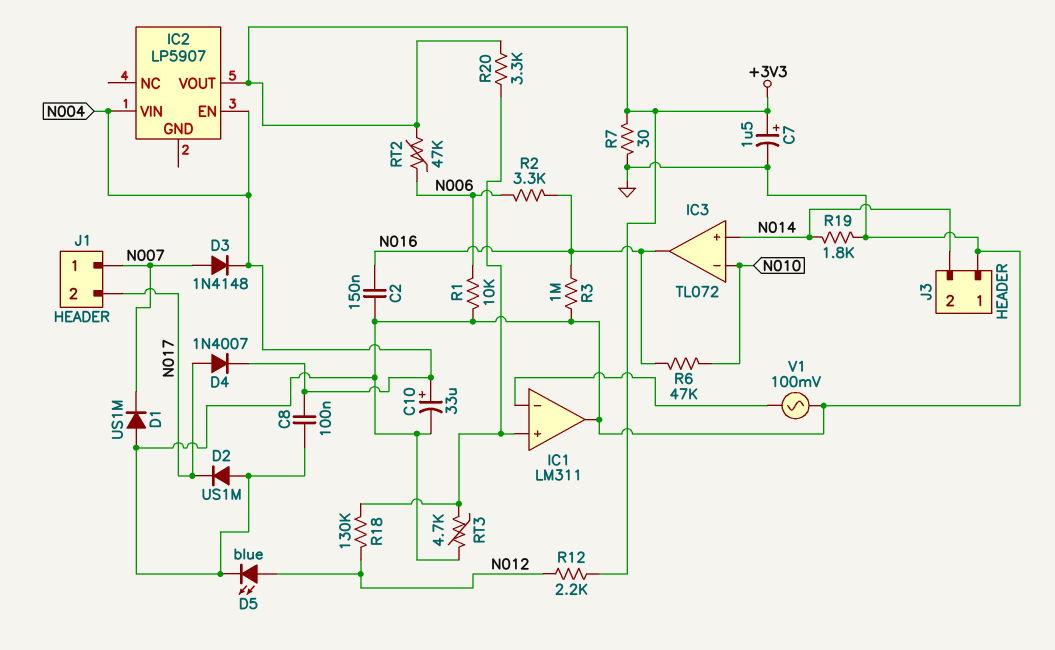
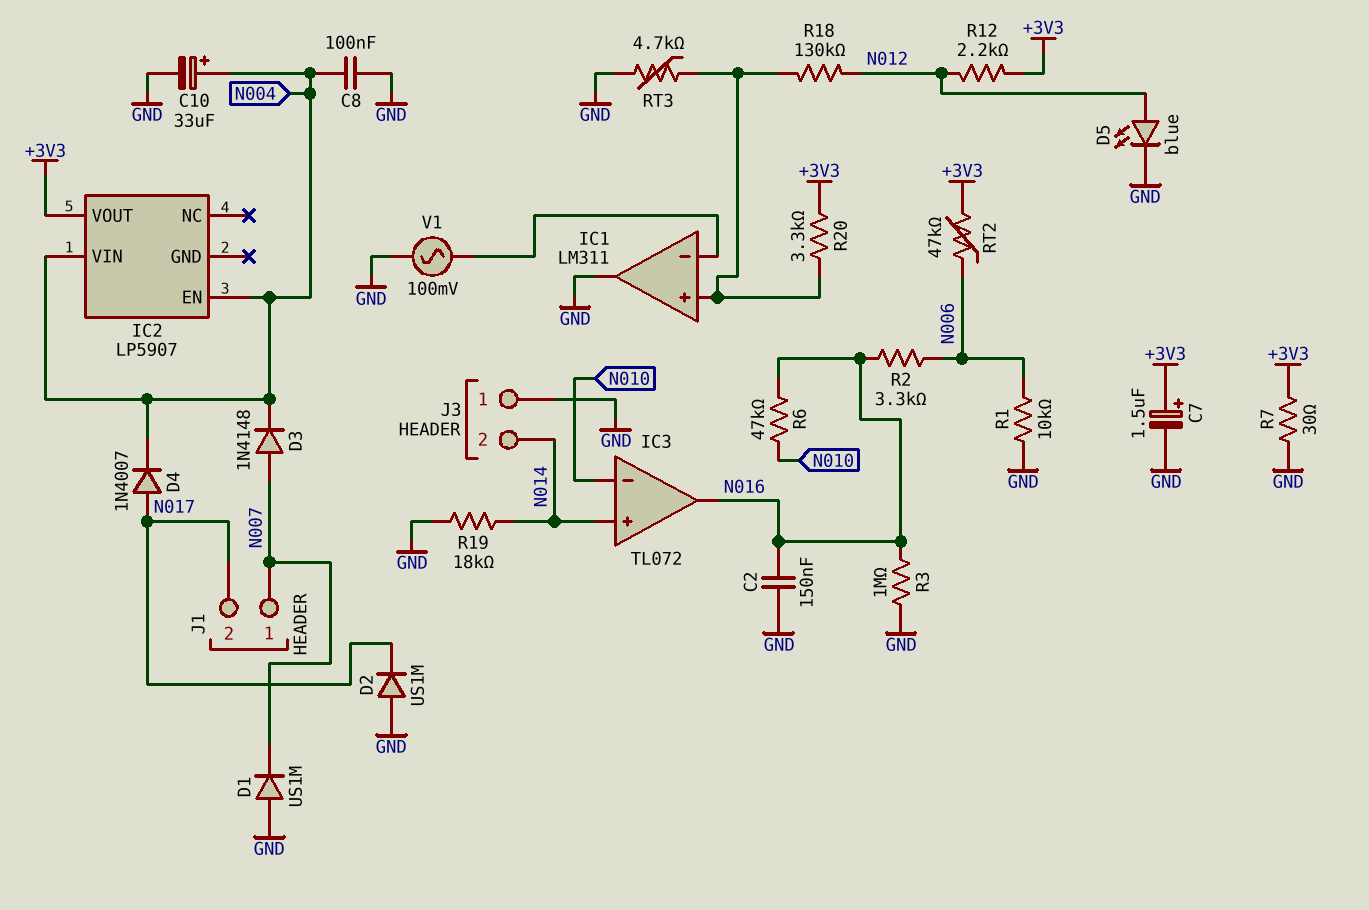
R19: 1.8k (GND, N014) -> 18k (GND, N014)

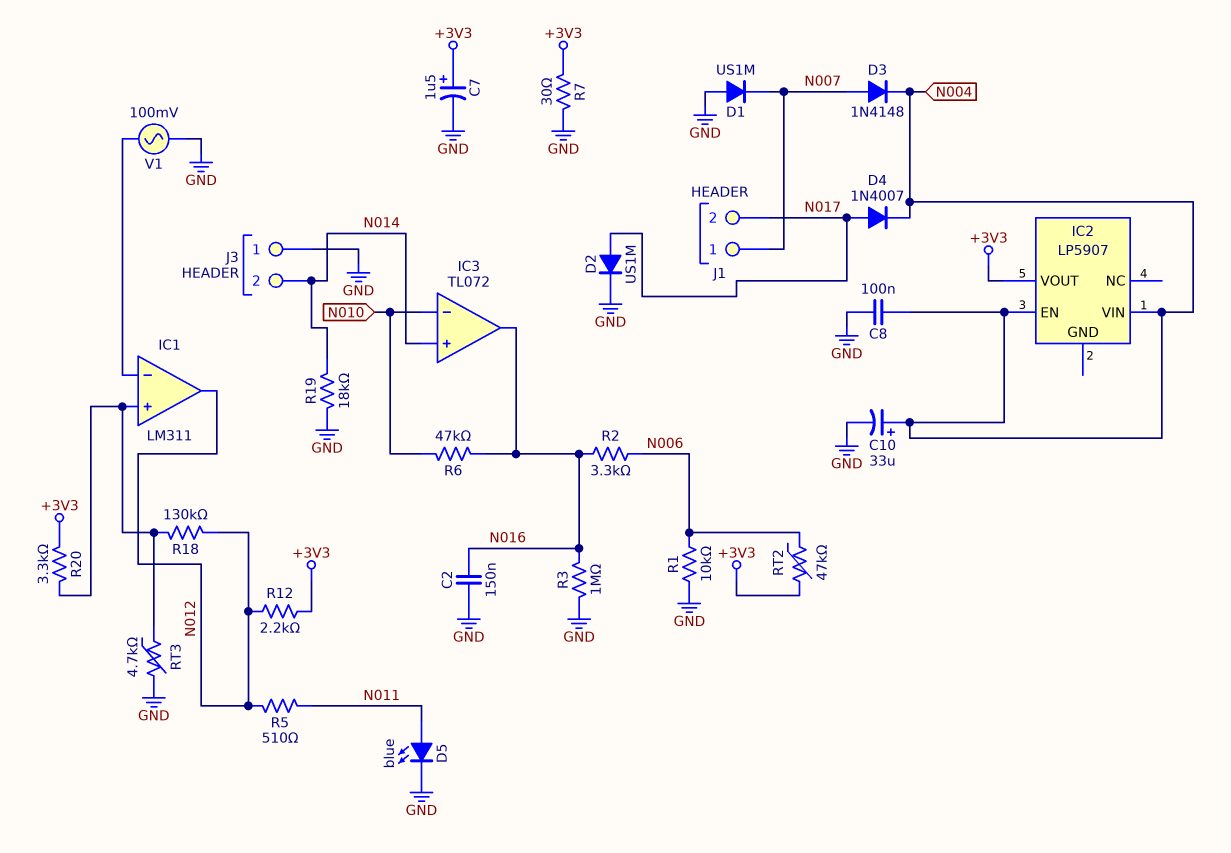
D2: diode US1M (A GND, K N017) -> diode US1M (A N017, K GND)
D5: LED blue (A N012, K GND) -> LED blue (A N011, K GND)
IC1 pin out: GND -> N012
R5: none -> 510 (N011, N012)

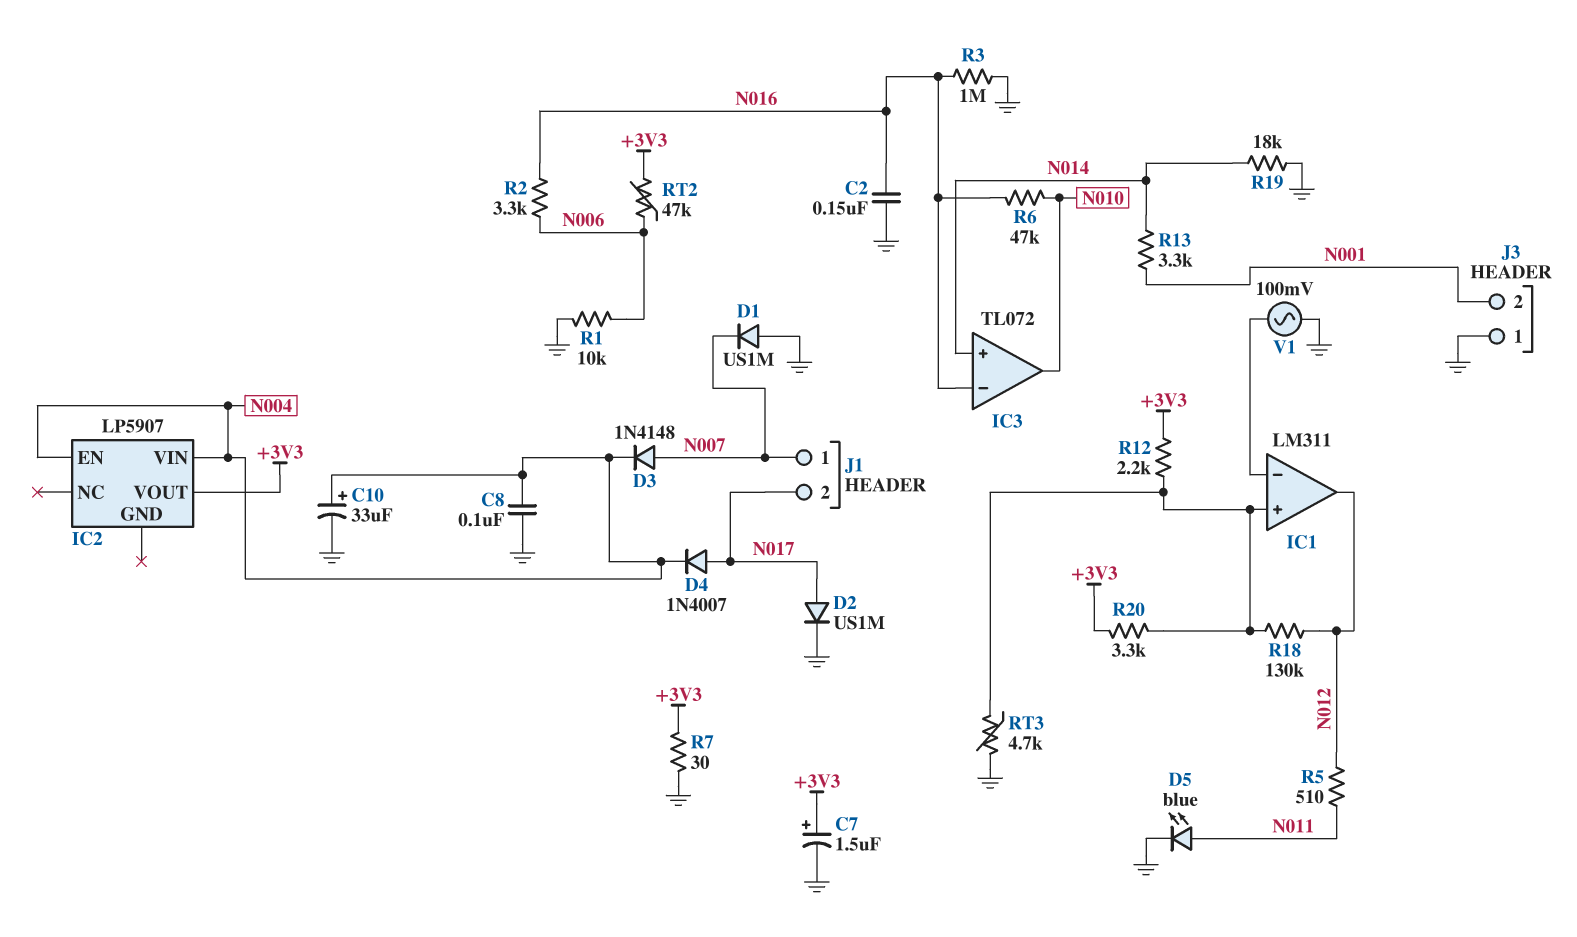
IC3 pin in-: N010 -> N016
IC3 pin out: N016 -> N010
J3 pin 2: N014 -> N001
R12: 2.2k (+3V3, N012) -> 2.2k (+3V3, IC1/in+)
R13: none -> 3.3k (N001, N014)

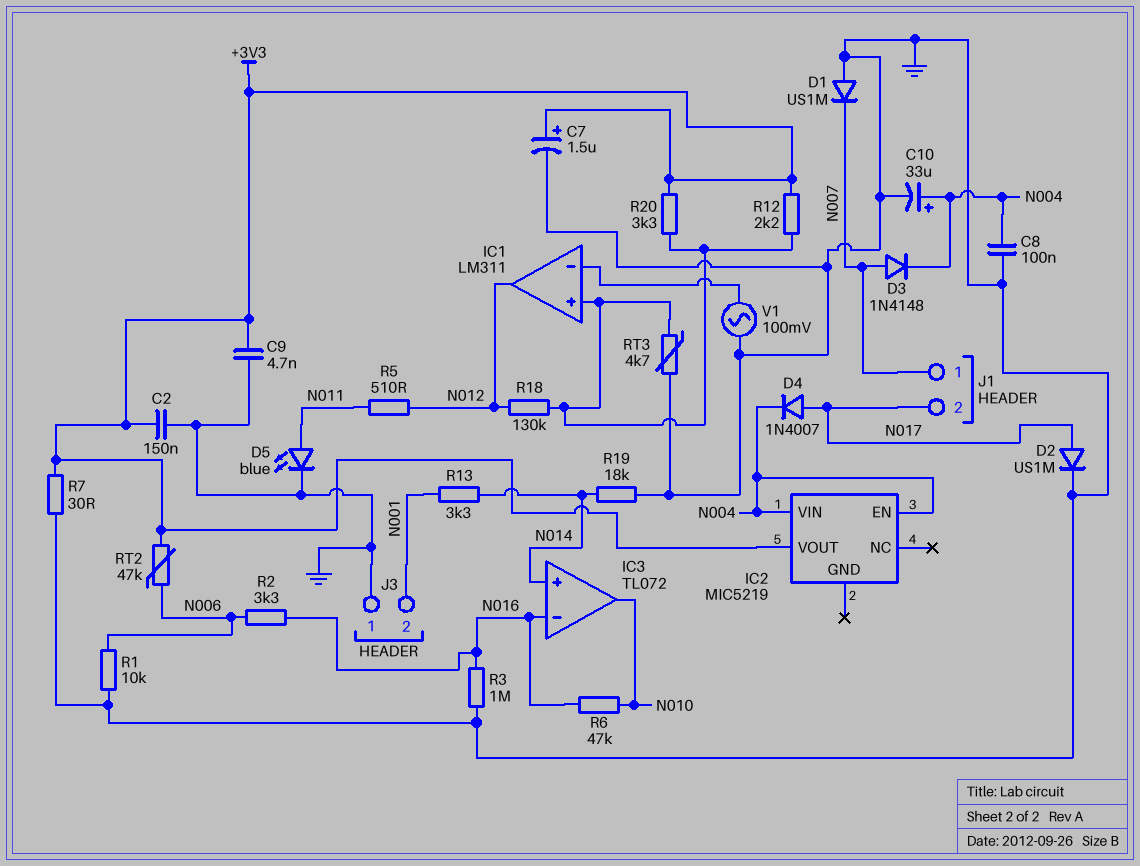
C2: 150nF (GND, N016) -> 150nF (+3V3, GND)
C9: none -> 4.7nF (+3V3, GND)
IC2: LP5907 -> MIC5219

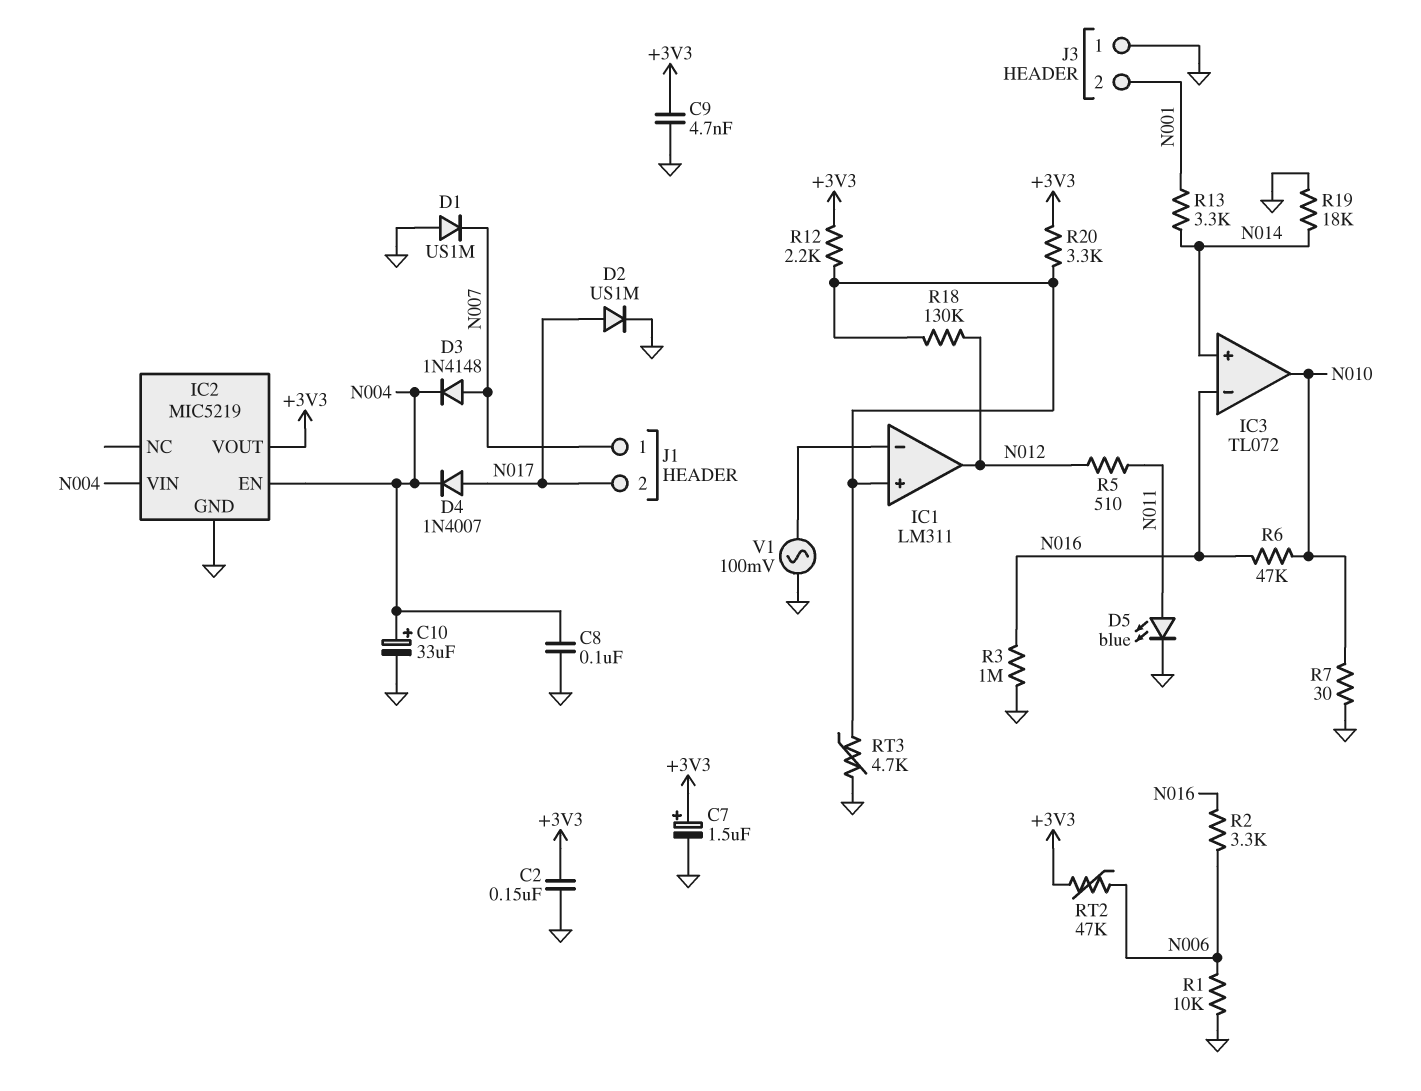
IC2 pin GND: none -> GND
R7: 30 (+3V3, GND) -> 30 (GND, N010)

